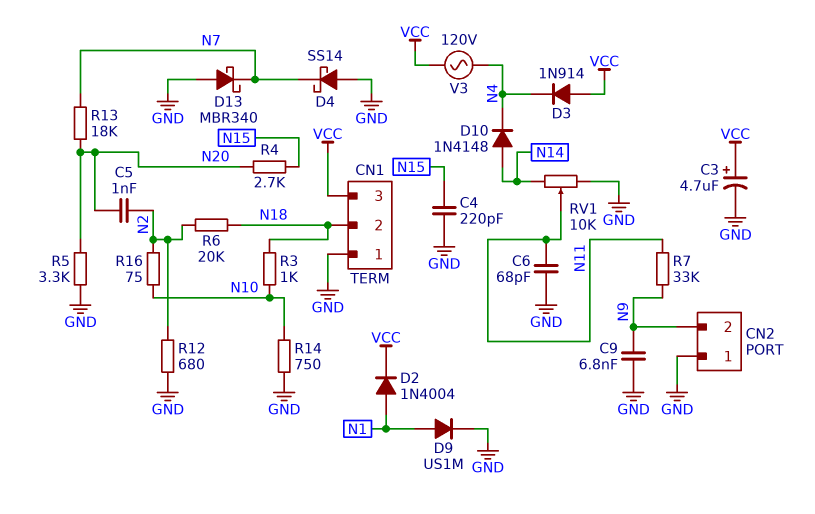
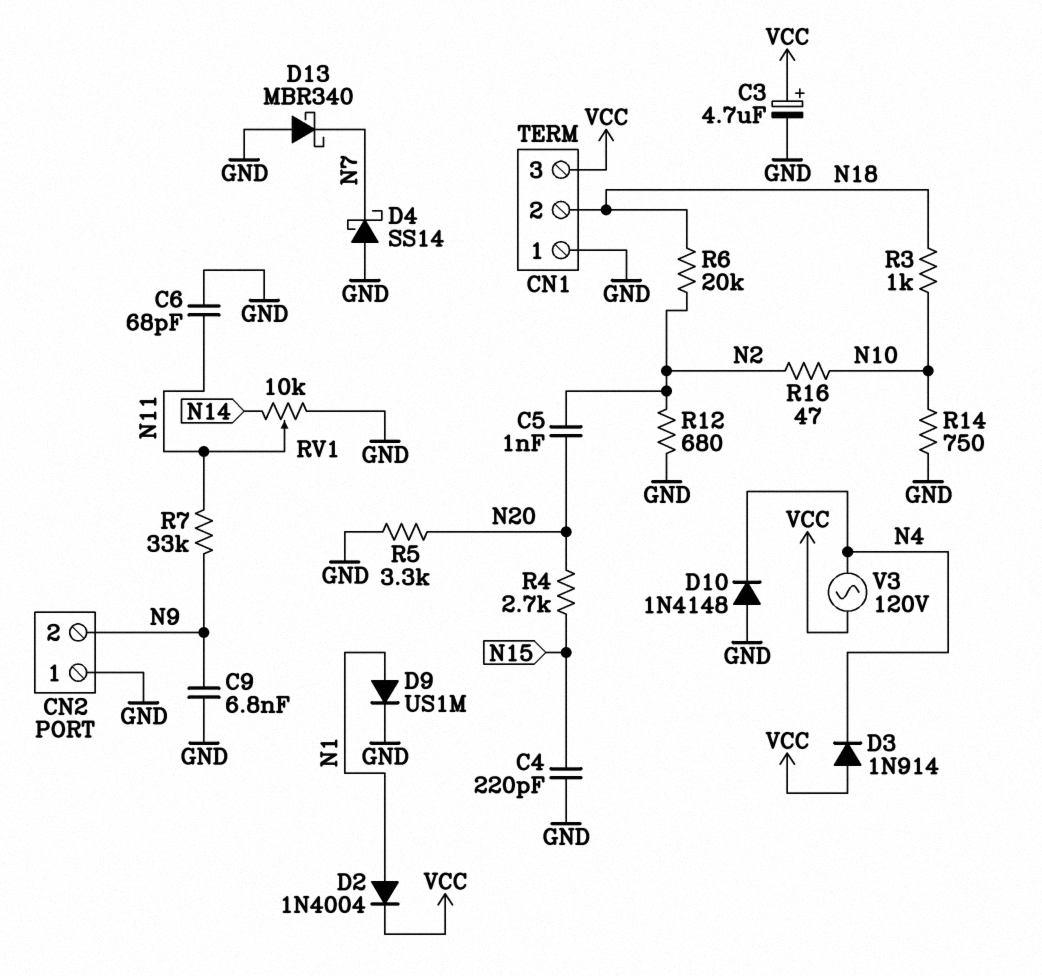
D10: diode 1N4148 (A N14, K N4) -> diode 1N4148 (A GND, K N4)
R13: 18k (N7, N20) -> none
R16: 75 (N2, N10) -> 47 (N2, N10)

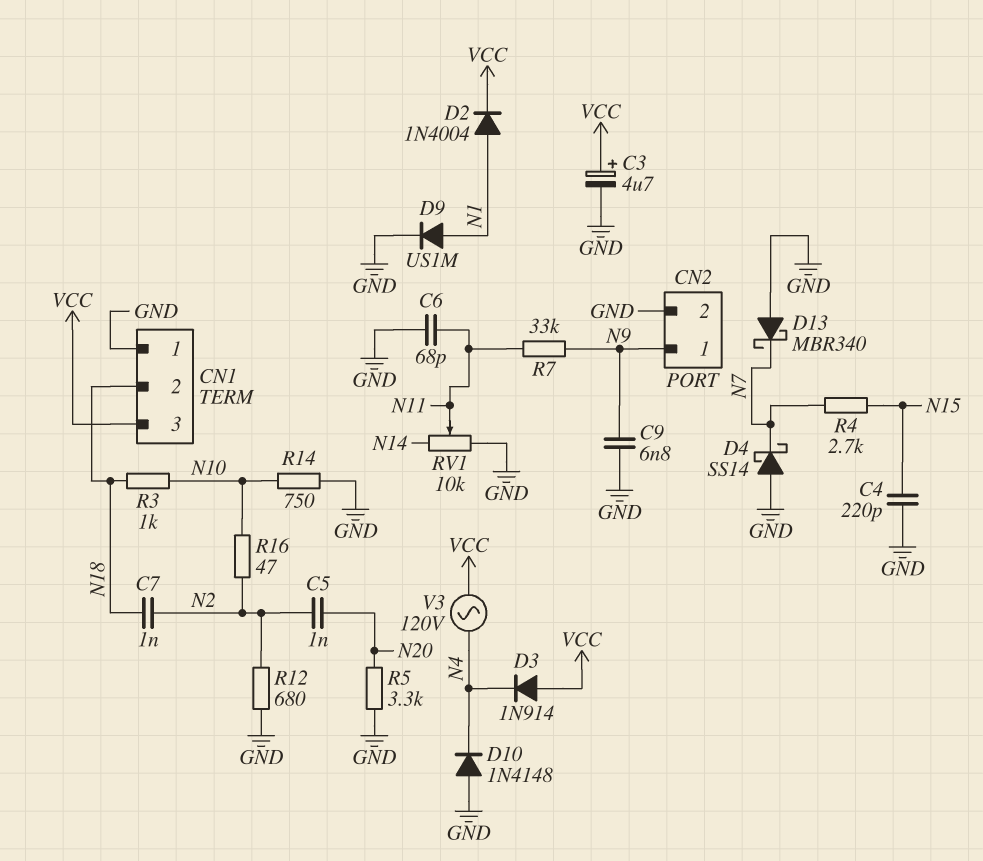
C7: none -> 1nF (N2, N18)
CN2 pin 1: GND -> N9
CN2 pin 2: N9 -> GND
R4: 2.7k (N15, N20) -> 2.7k (N7, N15)
R6: 20k (N2, N18) -> none

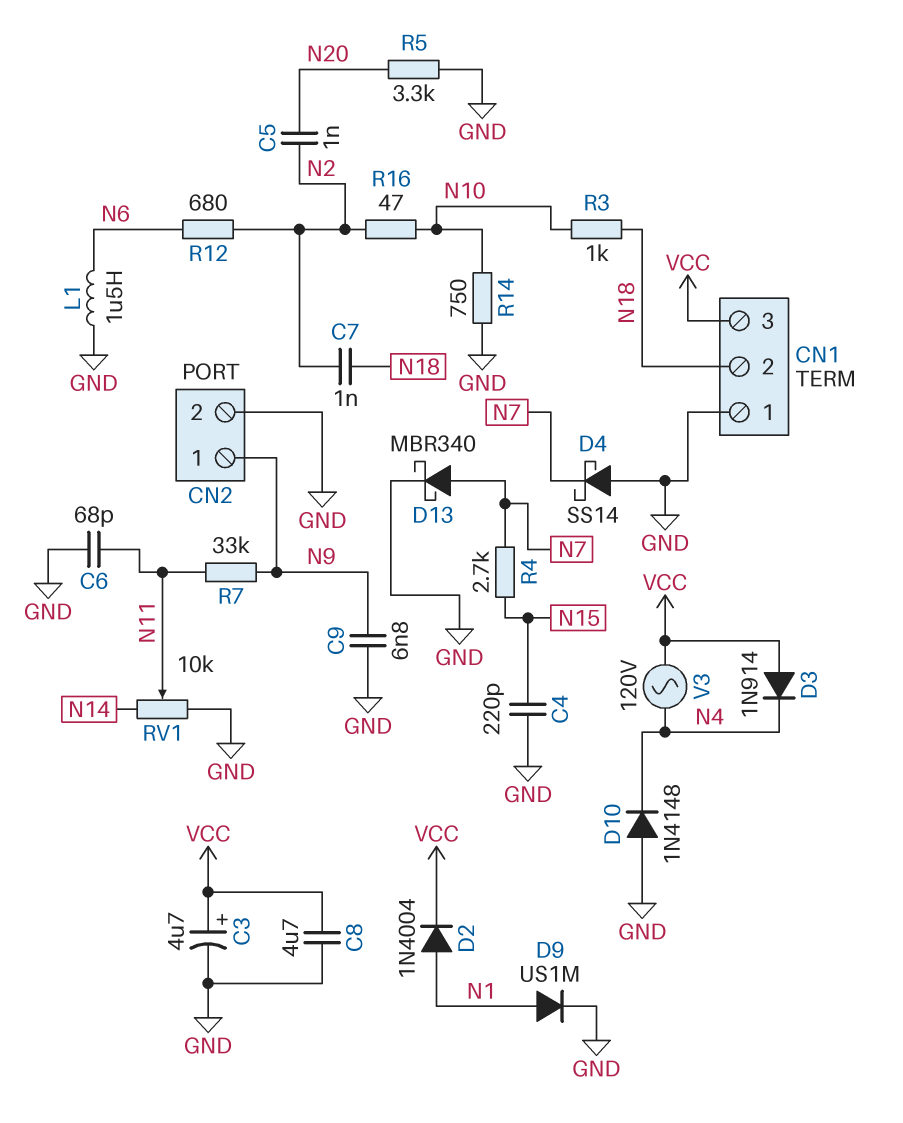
C8: none -> 4.7uF (GND, VCC)
D13: schottky MBR340 (A GND, K N7) -> schottky MBR340 (A N7, K GND)
L1: none -> 1.5uH (GND, N6)
R12: 680 (GND, N2) -> 680 (N2, N6)

